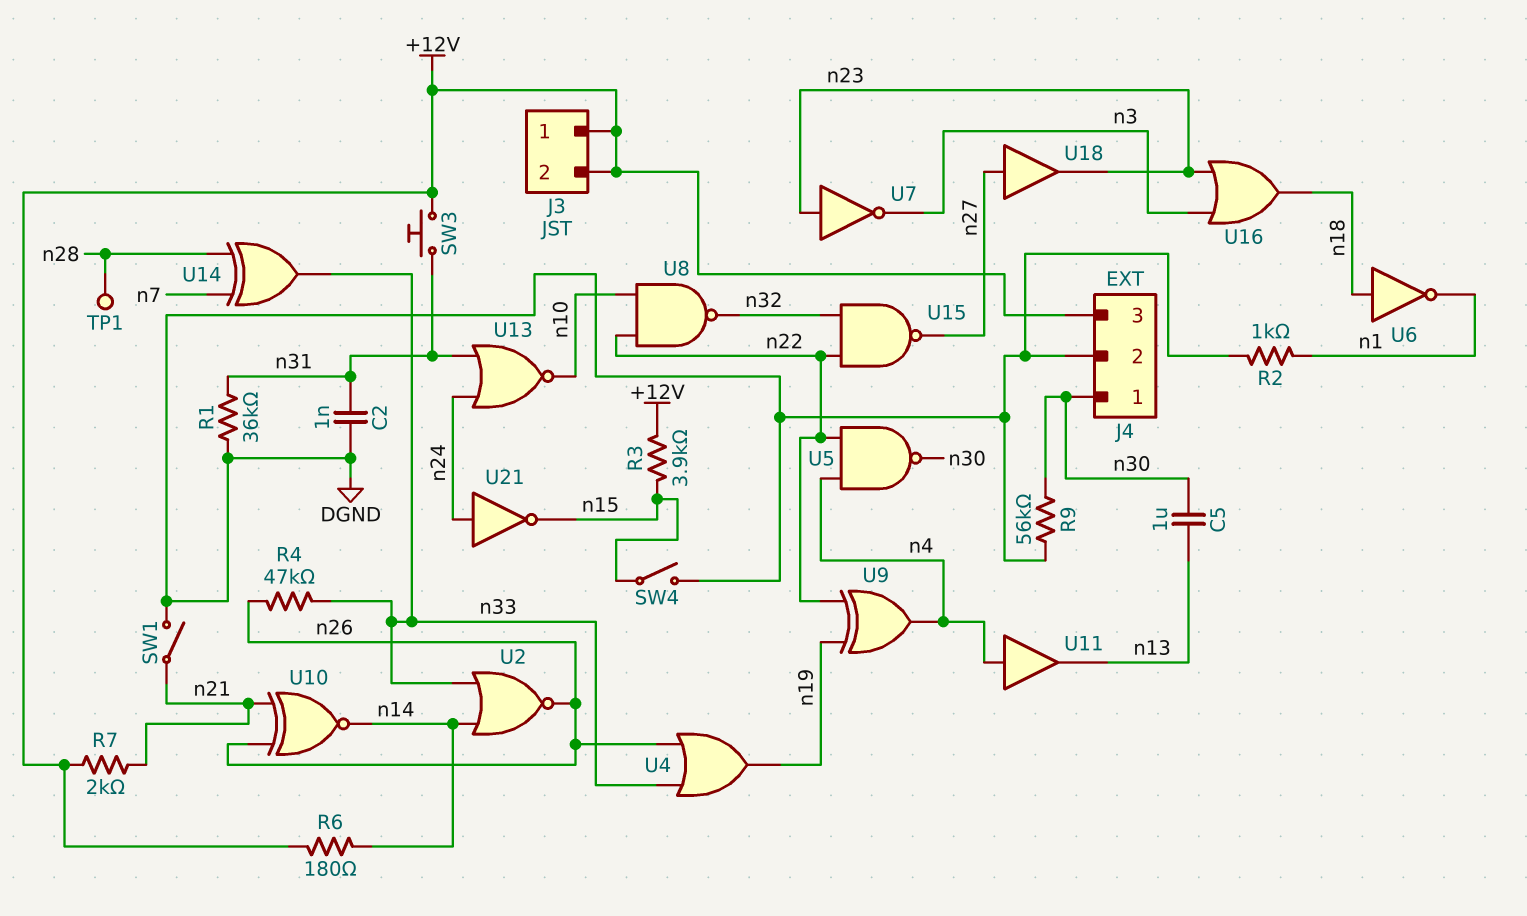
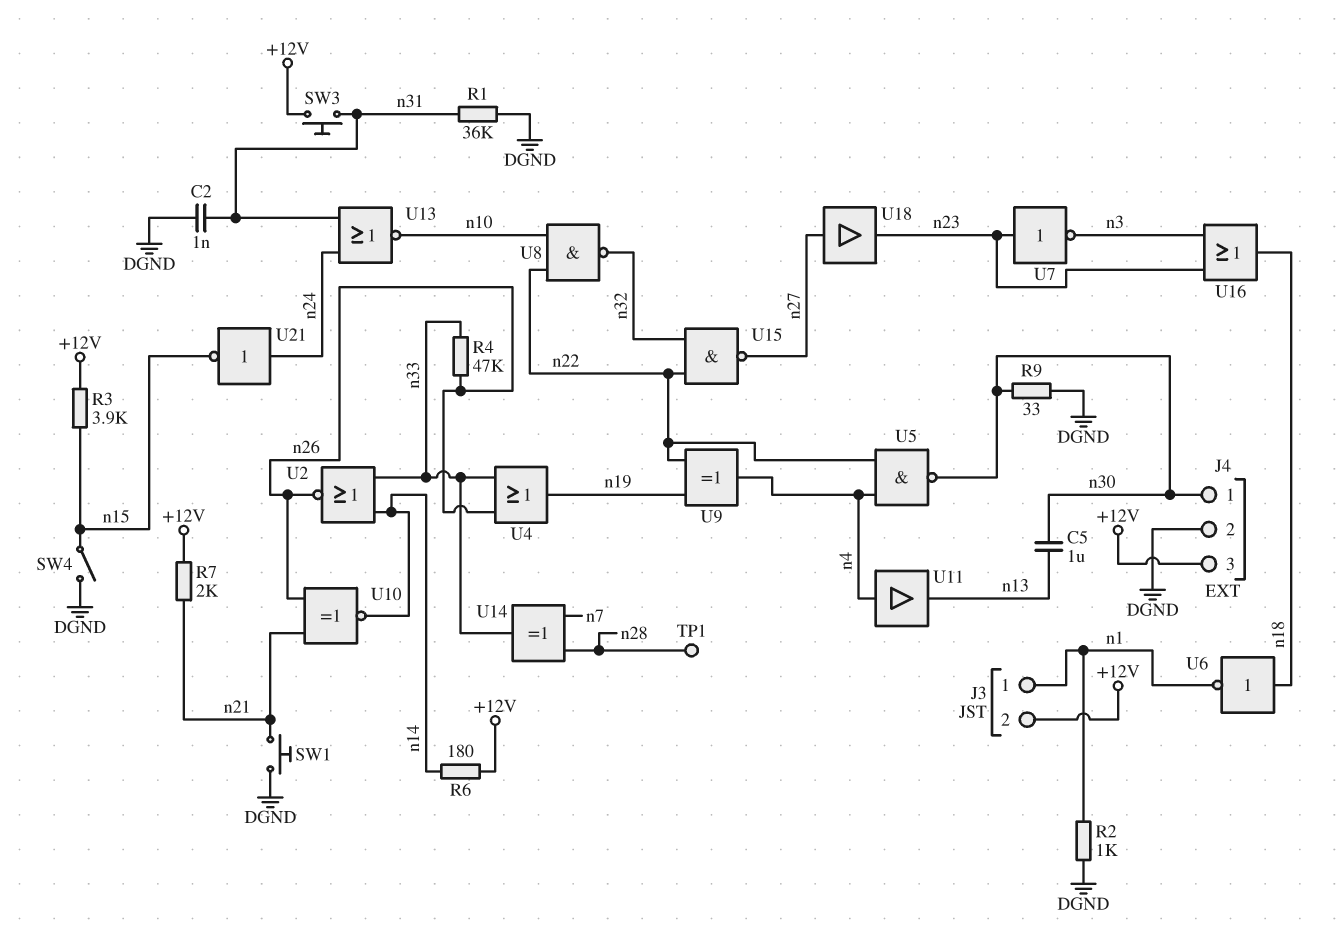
J3 pin 1: +12V -> n1
R9: 56k (DGND, n30) -> 33 (DGND, n30)
SW1: switch (DGND, n21) -> button (DGND, n21)

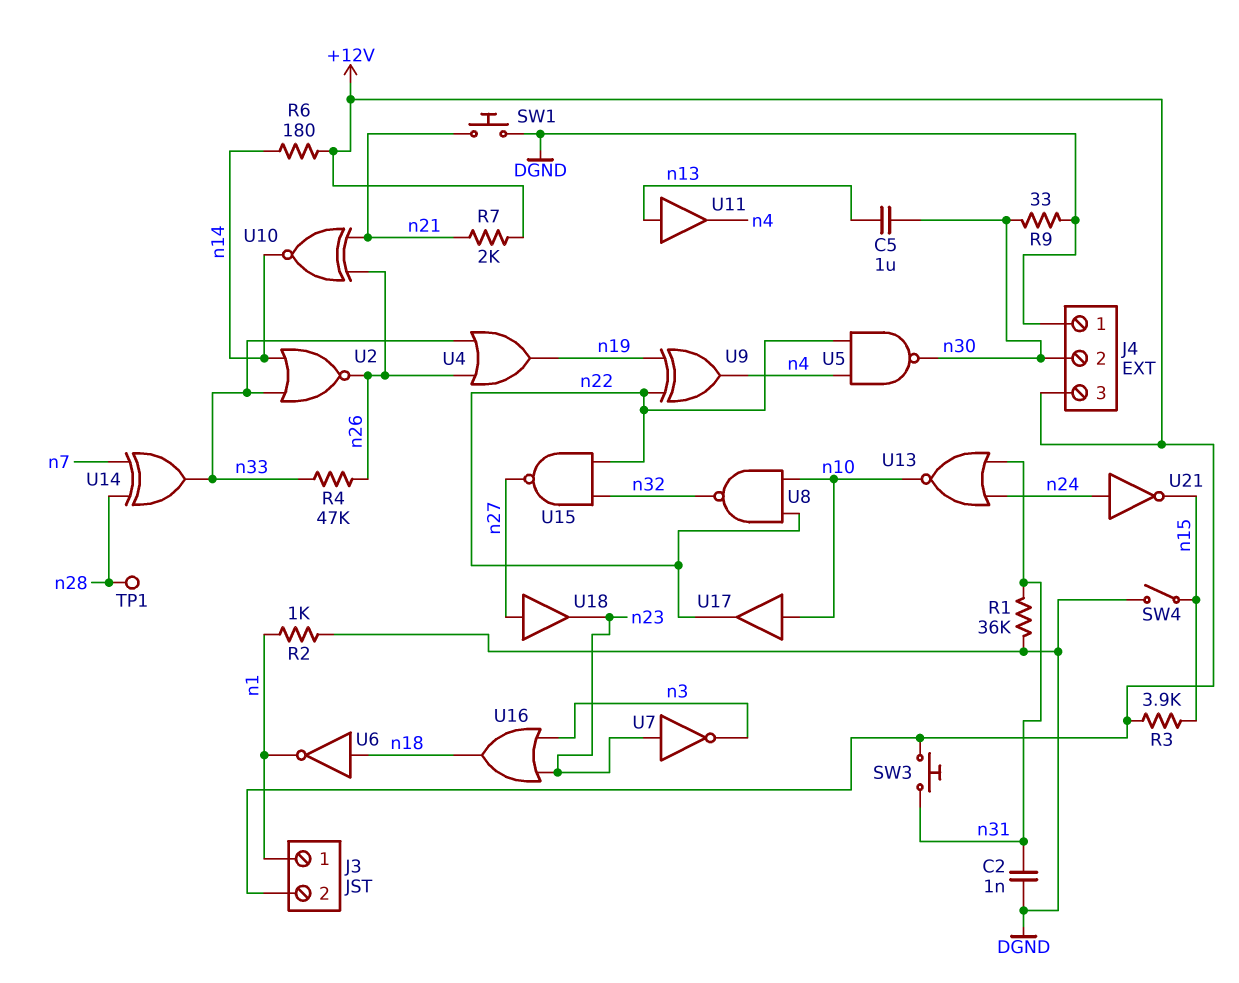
J4 pin 1: n30 -> DGND
J4 pin 2: DGND -> n30
U11: buffer (in n4, out n13) -> buffer (in n13, out n4)
U17: none -> buffer (in n10, out n22)

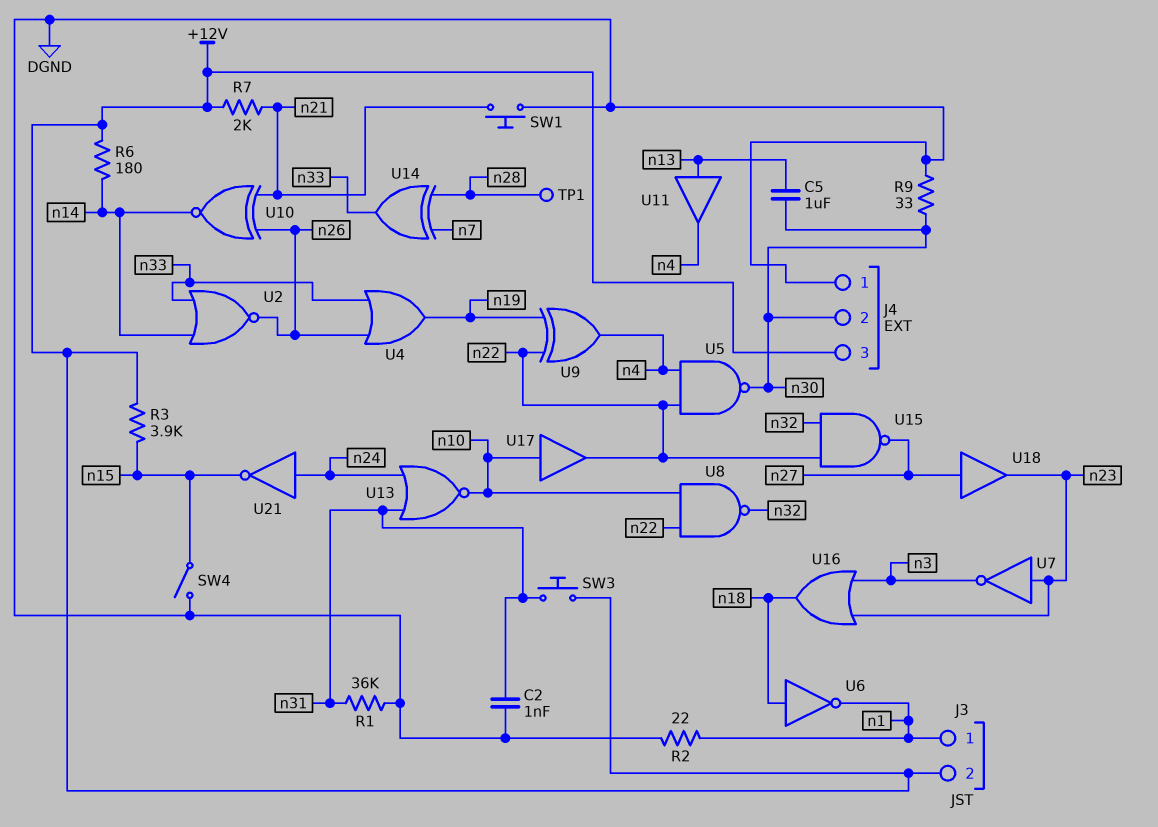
R2: 1k (DGND, n1) -> 22 (DGND, n1)
R4: 47k (n26, n33) -> none

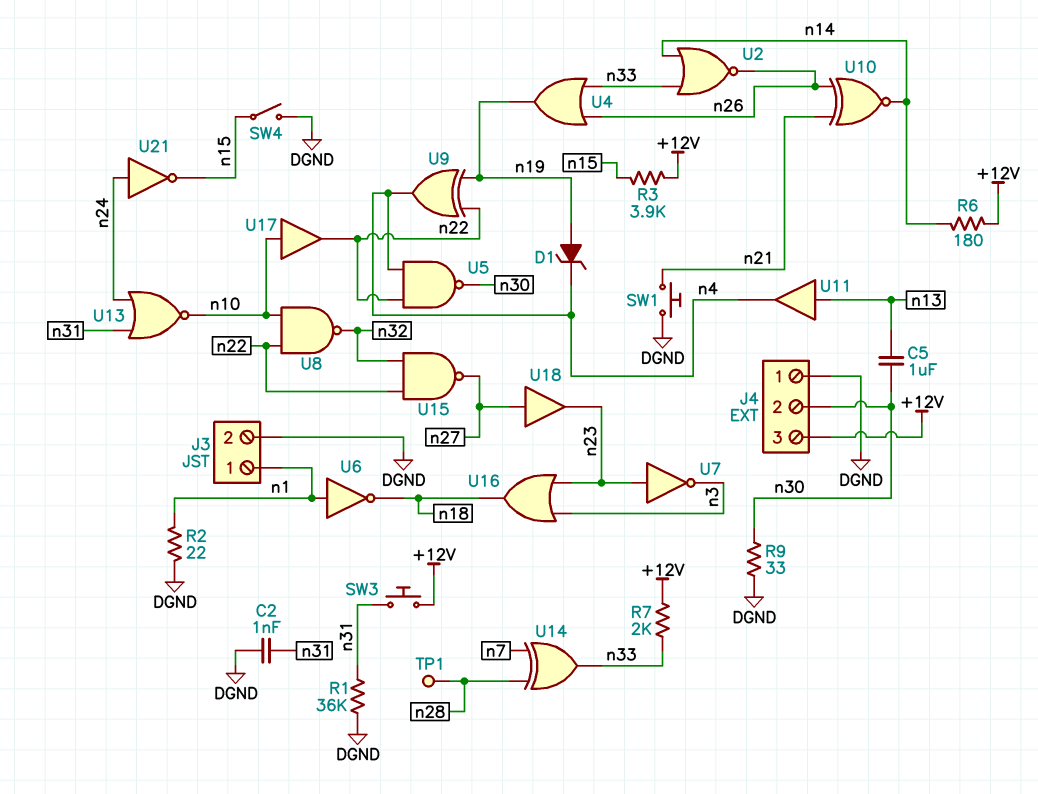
D1: none -> zener (A n19, K n4)
J3 pin 2: +12V -> DGND
R7: 2k (+12V, n21) -> 2k (+12V, n33)
U6: NOT (in n18, out n1) -> NOT (in n1, out n18)

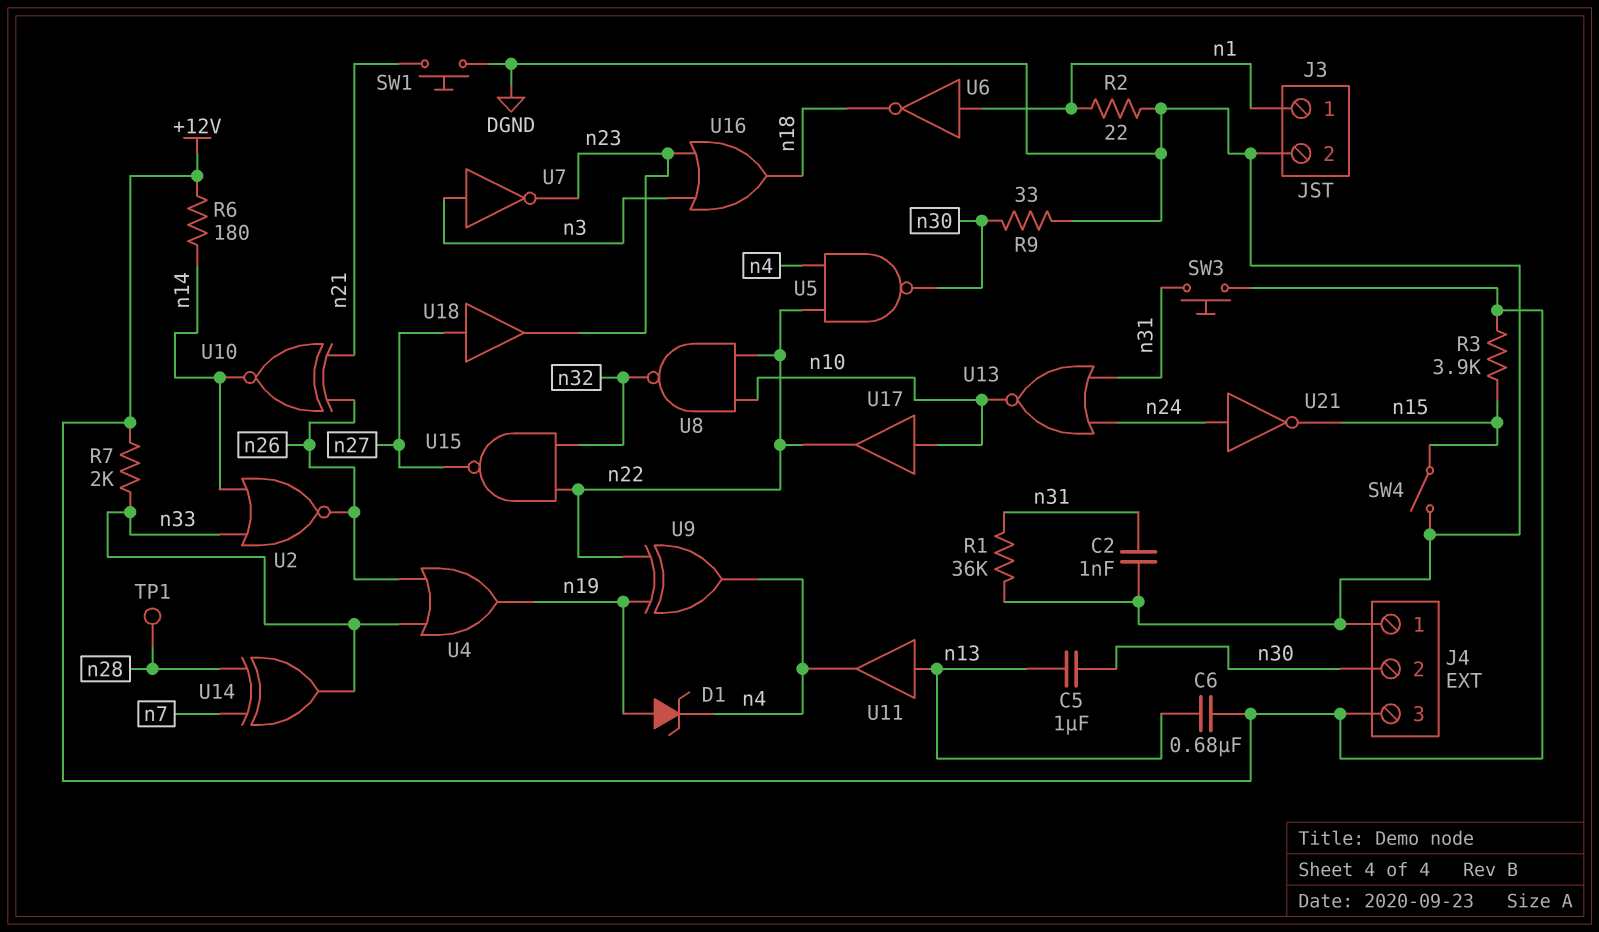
C6: none -> 680nF (+12V, n13)
U7: NOT (in n23, out n3) -> NOT (in n3, out n23)

